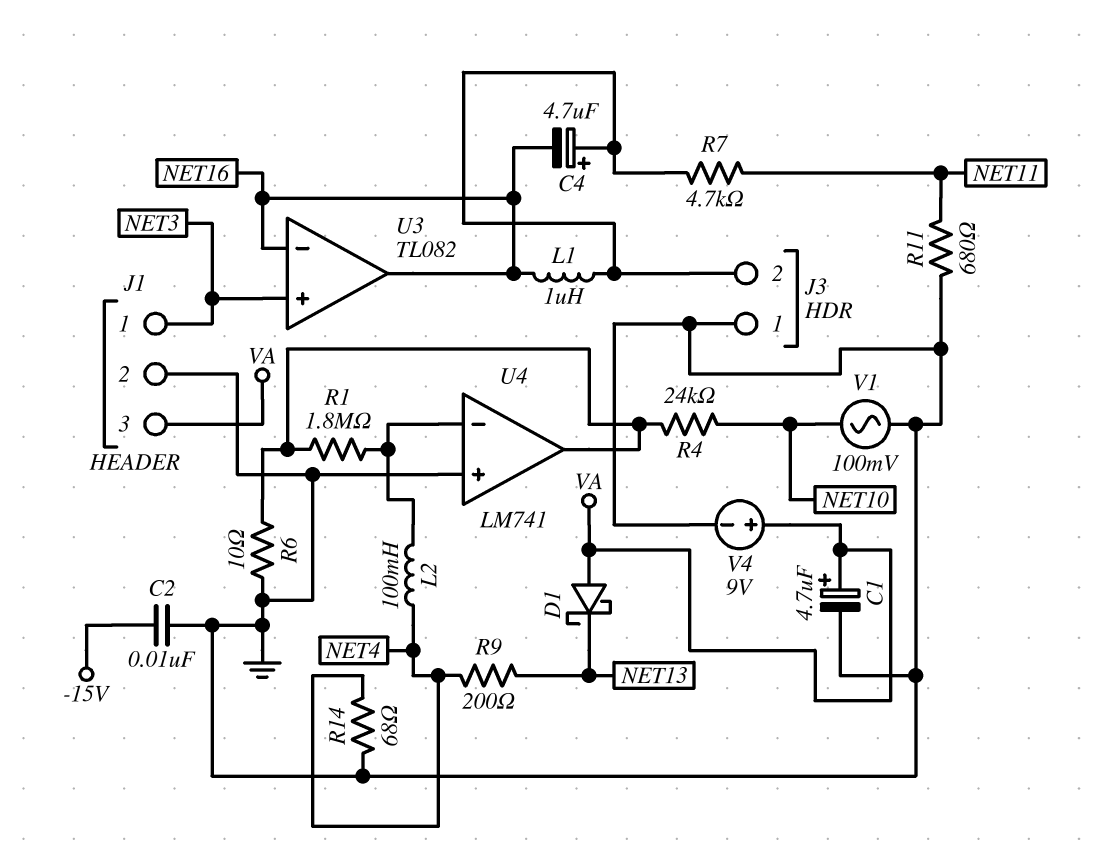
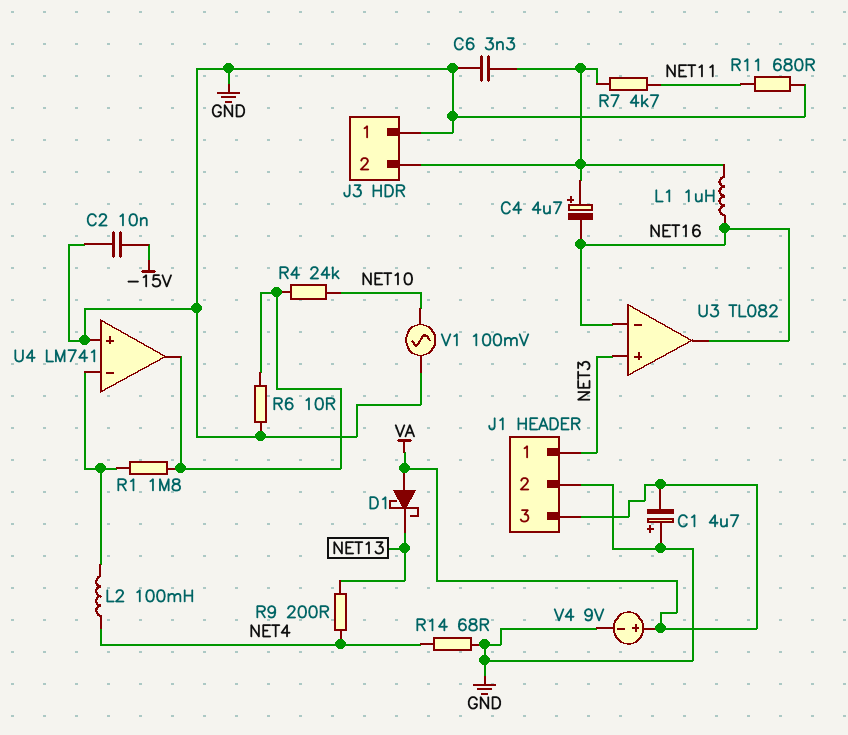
C1: 4.7uF (plus VA, minus GND) -> 4.7uF (plus GND, minus VA)
C6: none -> 3.3nF (GND, J3/2)

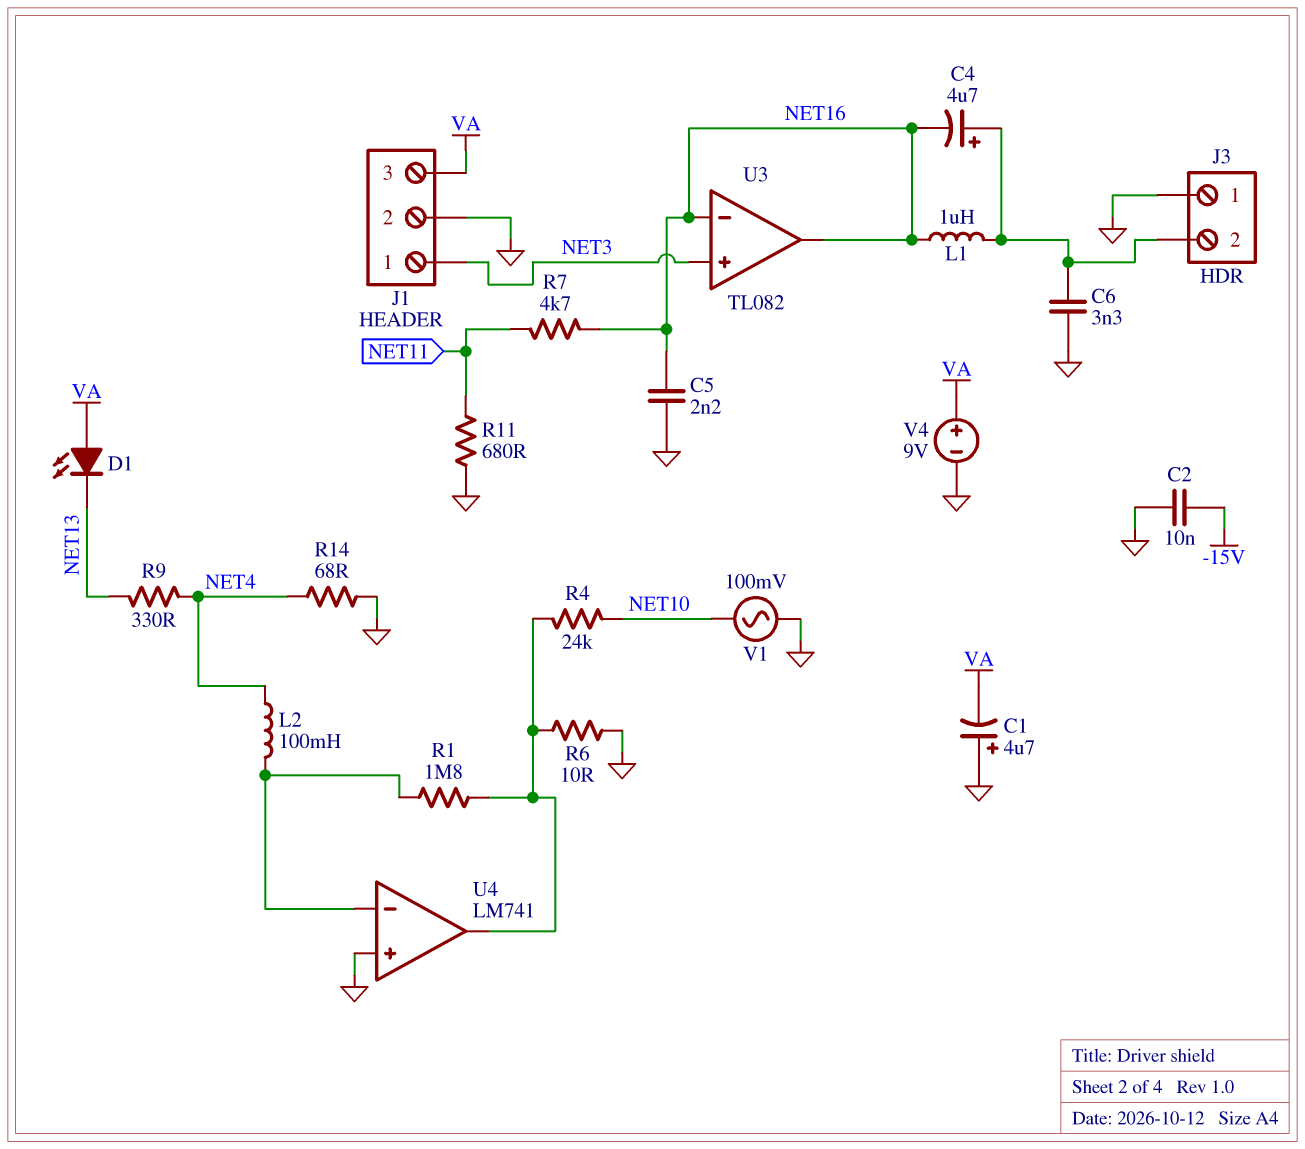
C5: none -> 2.2nF (GND, NET16)
D1: schottky (A VA, K NET13) -> LED (A VA, K NET13)
R7: 4.7k (J3/2, NET11) -> 4.7k (NET11, NET16)
R9: 200 (NET4, NET13) -> 330 (NET4, NET13)

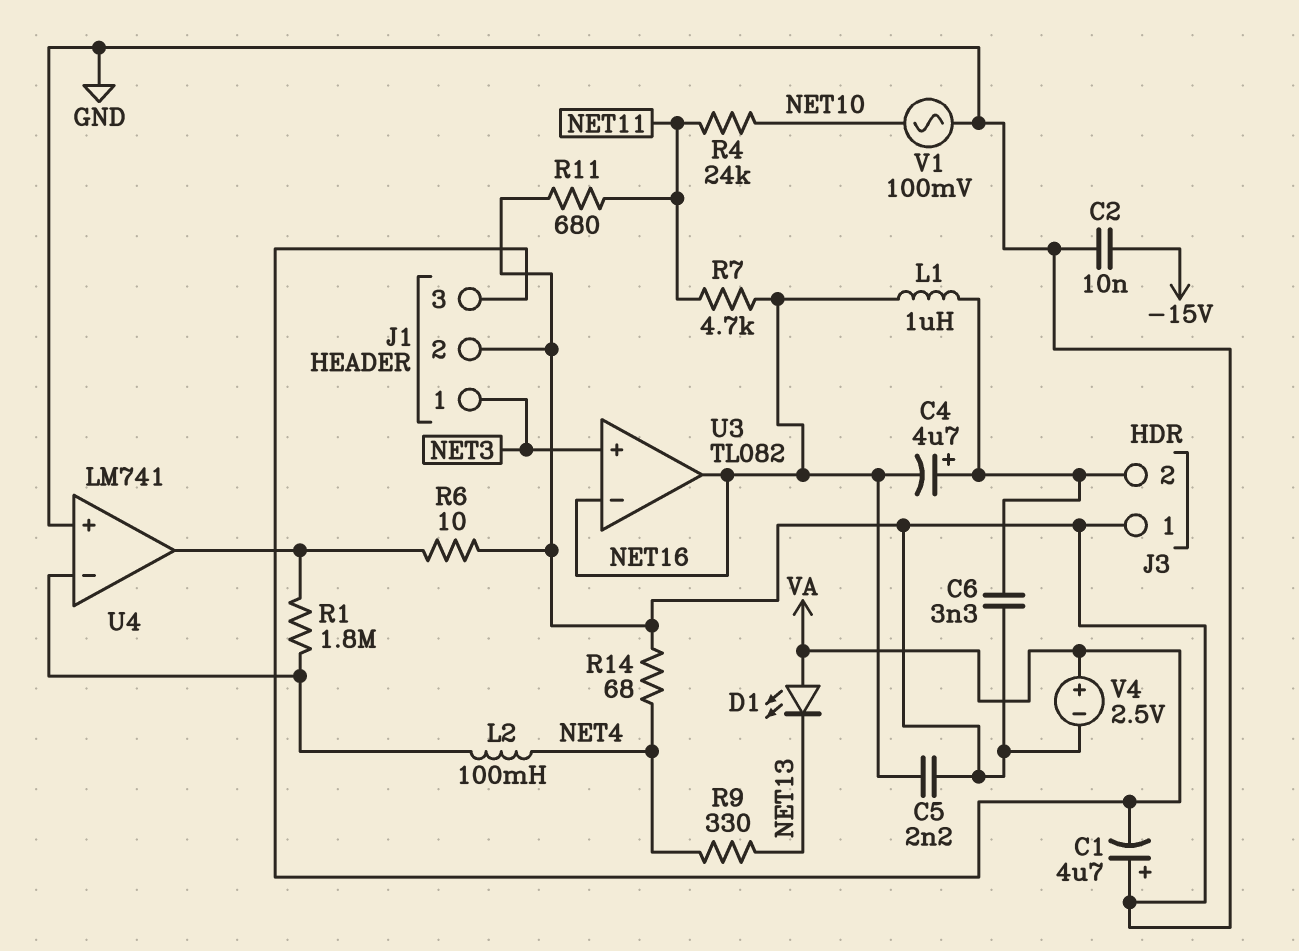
R4: 24k (NET10, U4/out) -> 24k (NET10, NET11)
V4: 9V (plus VA, minus GND) -> 2.5V (plus VA, minus GND)

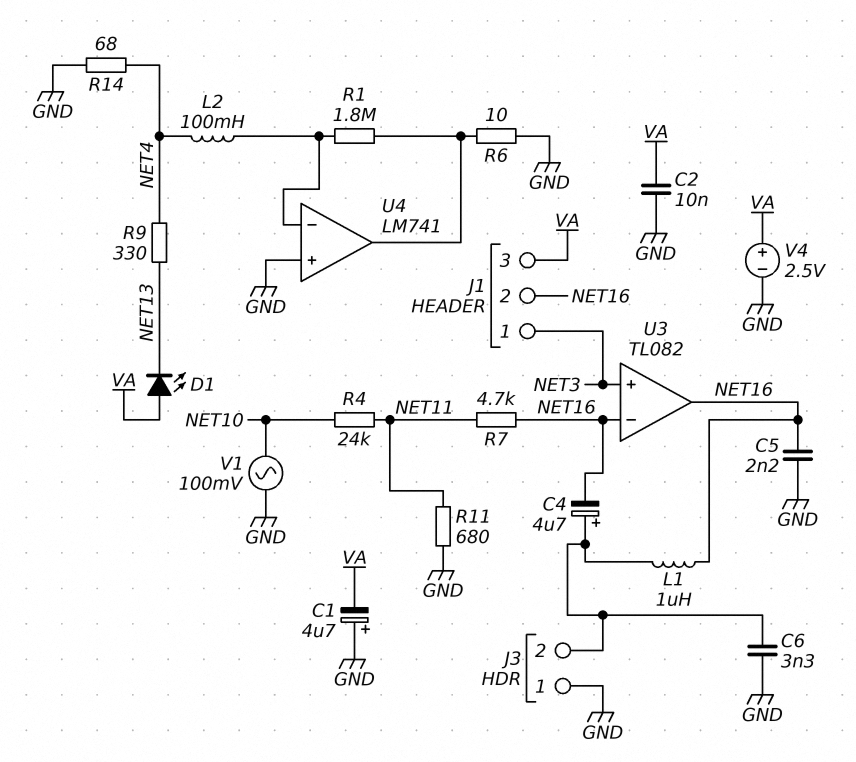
C2: 10nF (-15V, GND) -> 10nF (GND, VA)
J1 pin 2: GND -> NET16

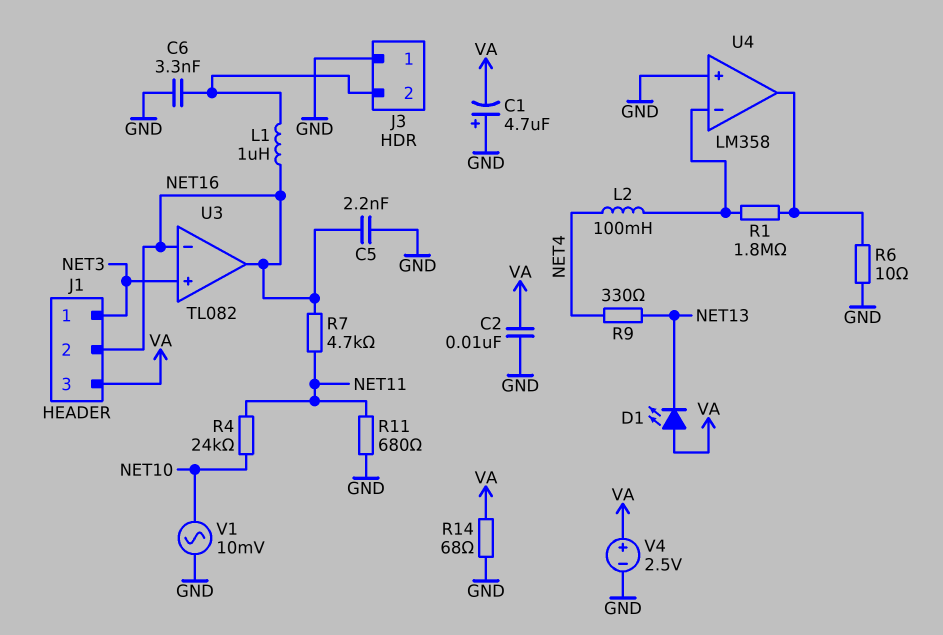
C4: 4.7uF (plus J3/2, minus NET16) -> none
R14: 68 (GND, NET4) -> 68 (GND, VA)
U4: LM741 -> LM358
V1: AC 100mV (GND, NET10) -> AC 10mV (GND, NET10)

